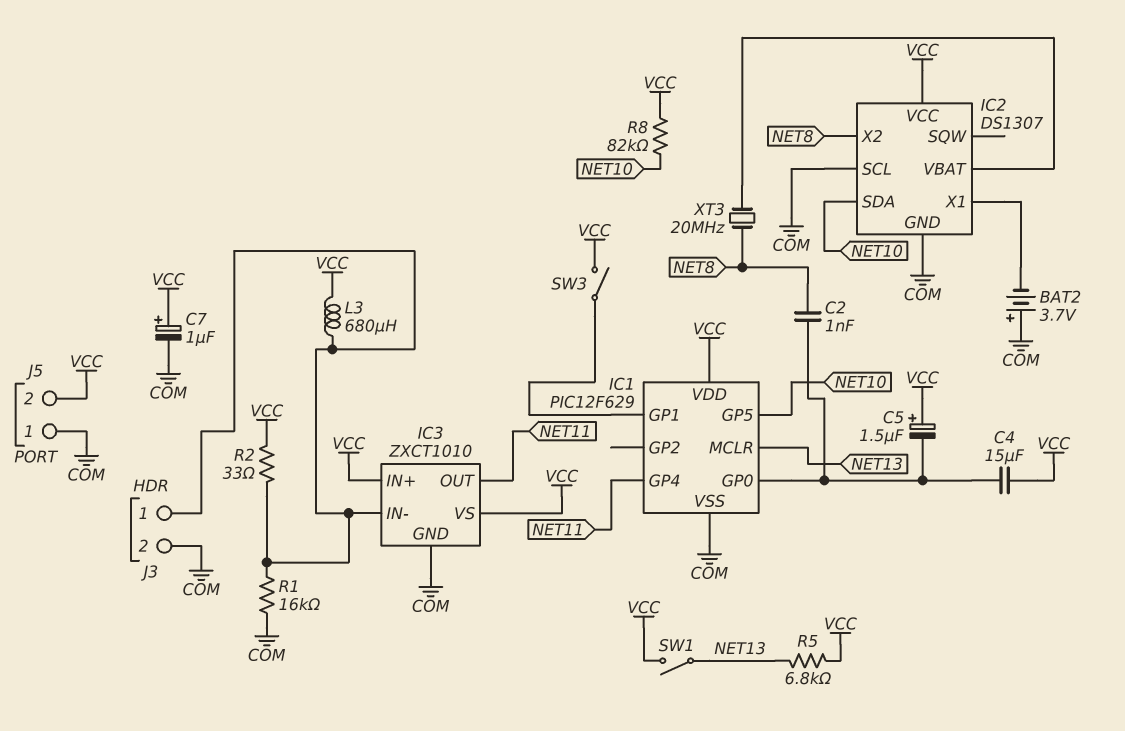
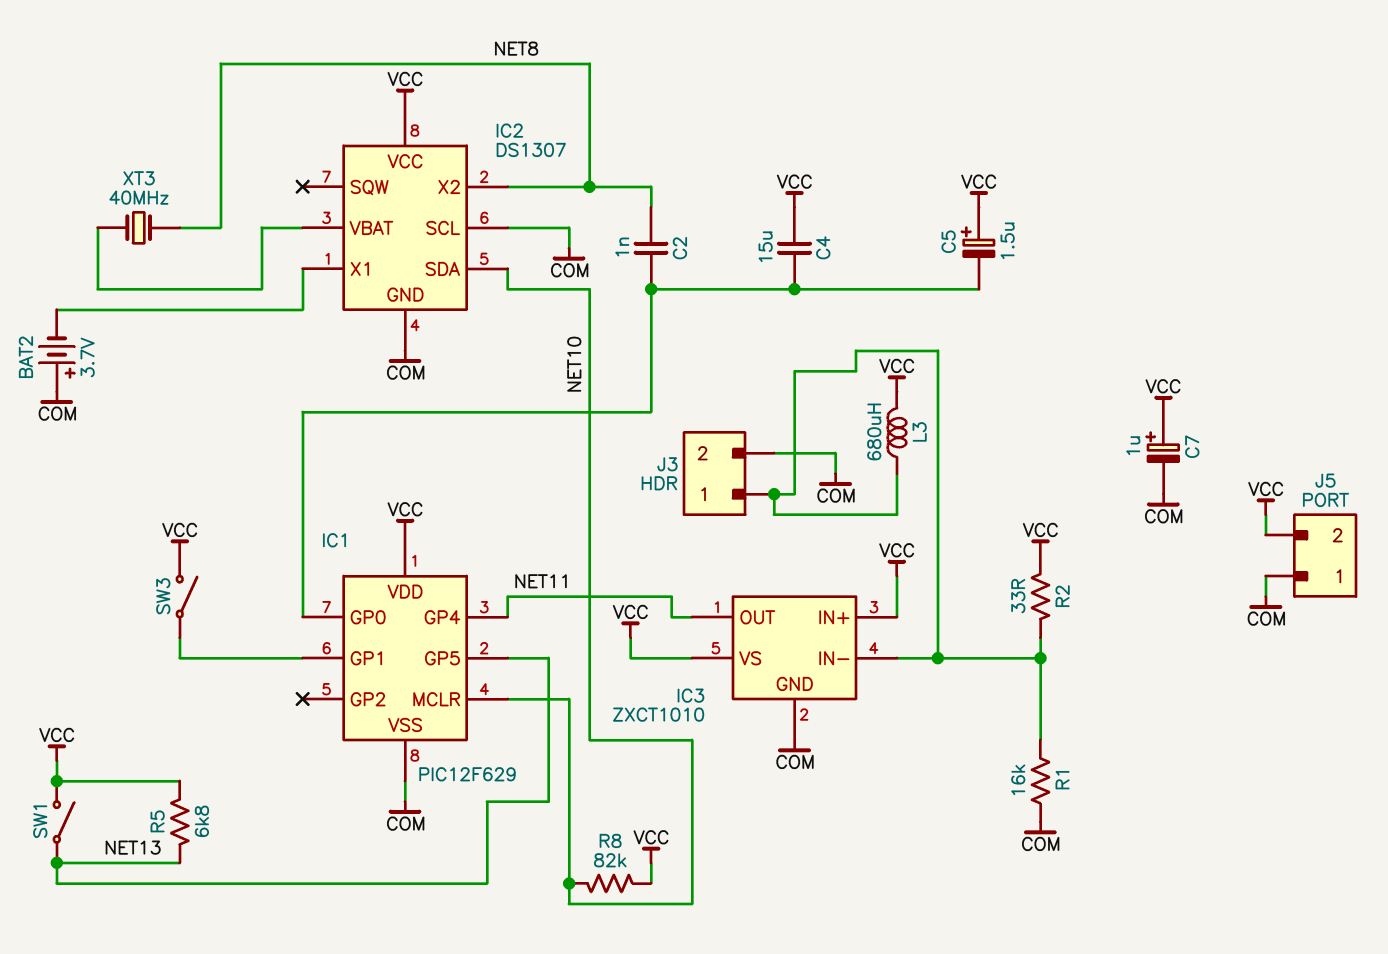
IC1 pin GP5: NET10 -> NET13
IC1 pin MCLR: NET13 -> NET10
XT3: 20MHz (IC2/VBAT, NET8) -> 40MHz (IC2/VBAT, NET8)

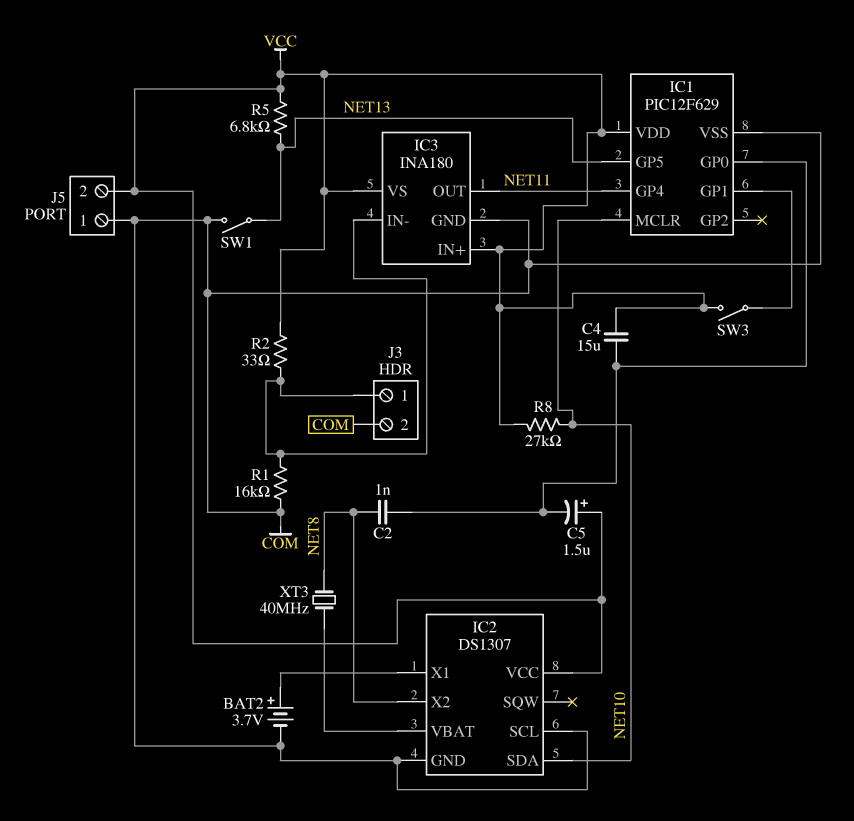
BAT2: 3.7V (plus COM, minus IC2/X1) -> 3.7V (plus IC2/X1, minus COM)
C7: 1uF (plus VCC, minus COM) -> none
IC3: ZXCT1010 -> INA180
L3: 680uH (IC3/IN-, VCC) -> none
R8: 82k (NET10, VCC) -> 27k (NET10, VCC)
SW1: switch (NET13, VCC) -> switch (COM, NET13)

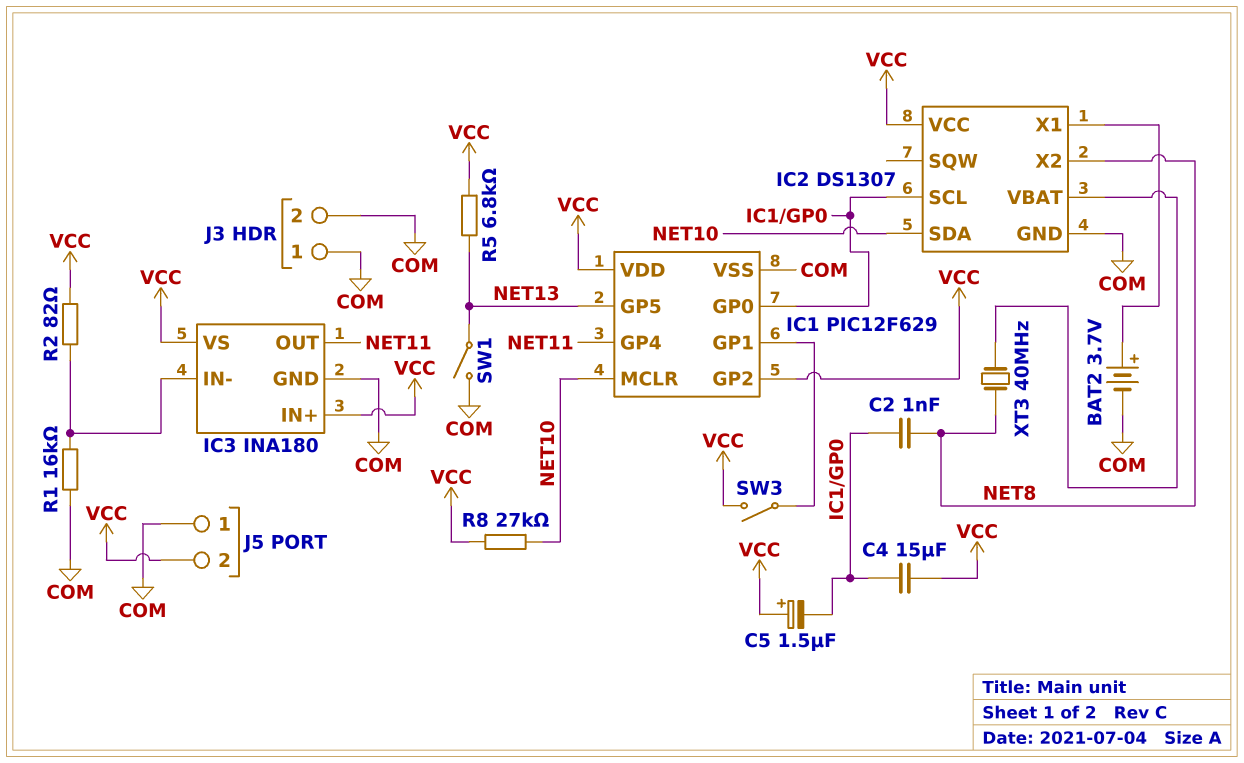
IC1 pin GP2: none -> VCC
IC2 pin SCL: COM -> IC1/GP0
J3 pin 1: IC3/IN- -> COM
R2: 33 (IC3/IN-, VCC) -> 82 (IC3/IN-, VCC)

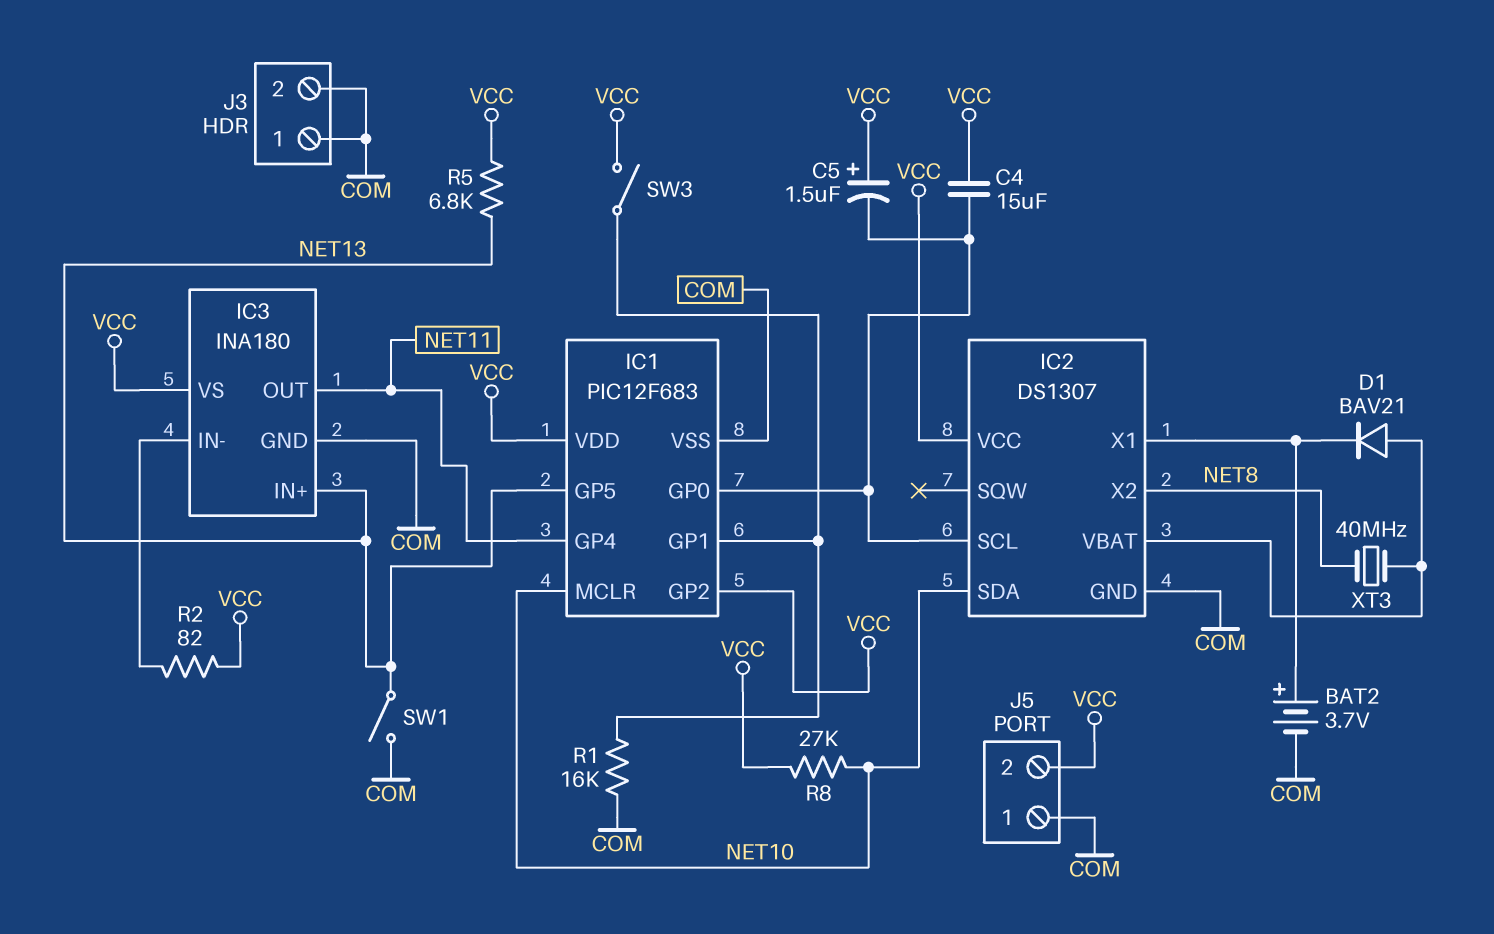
C2: 1nF (IC1/GP0, NET8) -> none
D1: none -> diode BAV21 (A IC2/VBAT, K IC2/X1)
IC1: PIC12F629 -> PIC12F683
IC3 pin IN+: VCC -> NET13
R1: 16k (COM, IC3/IN-) -> 16k (COM, IC1/GP1)

